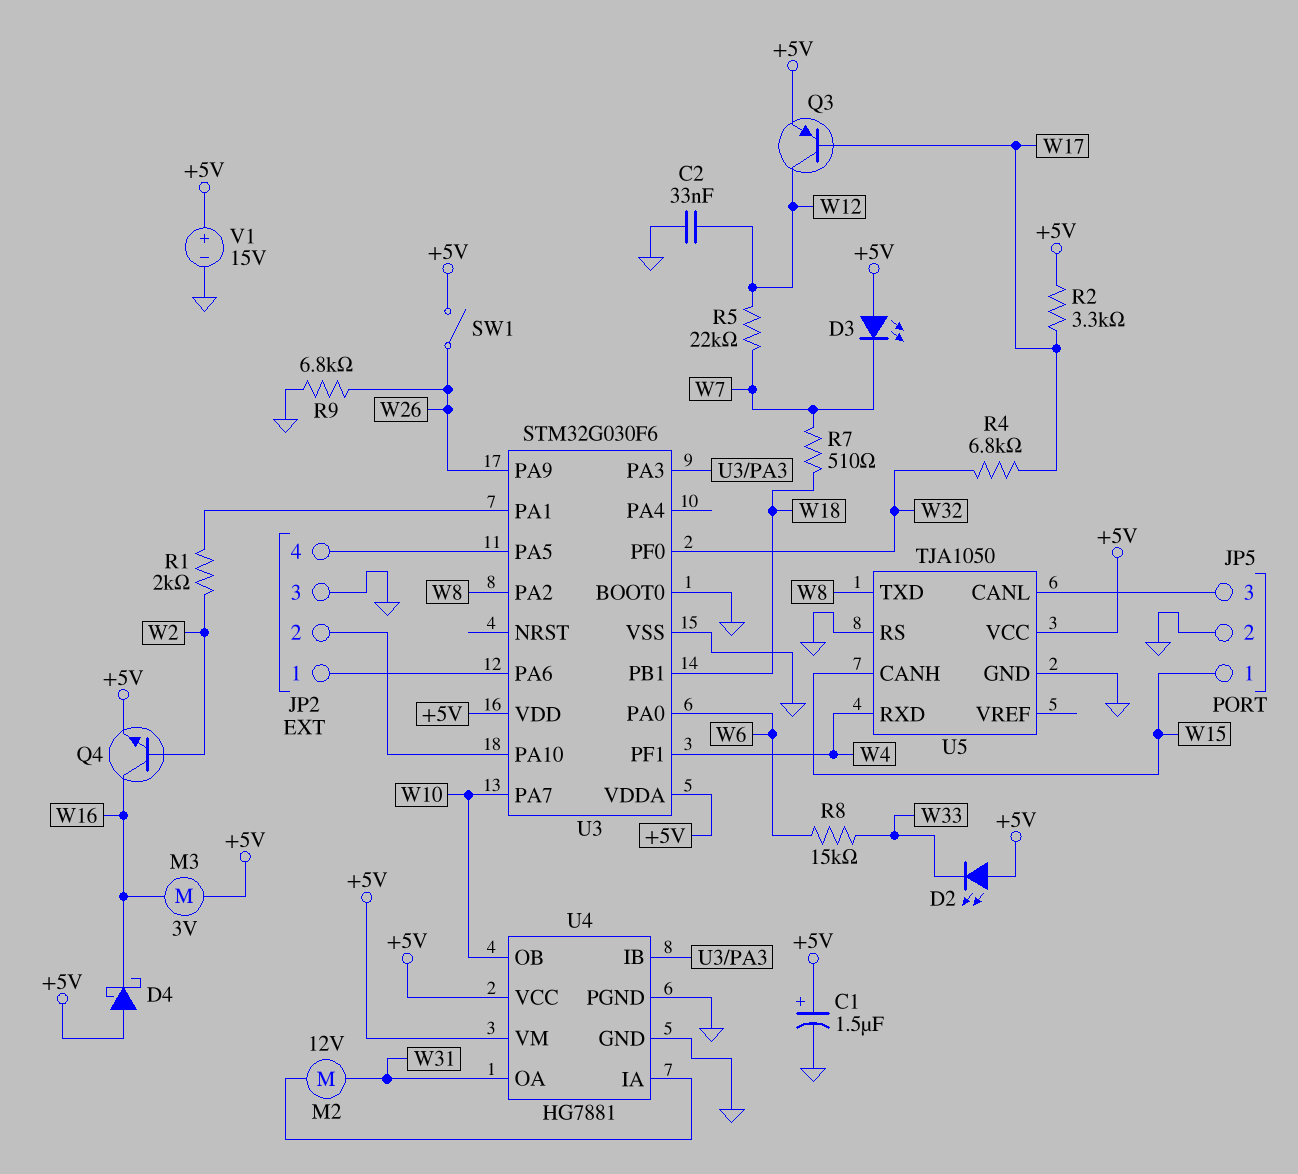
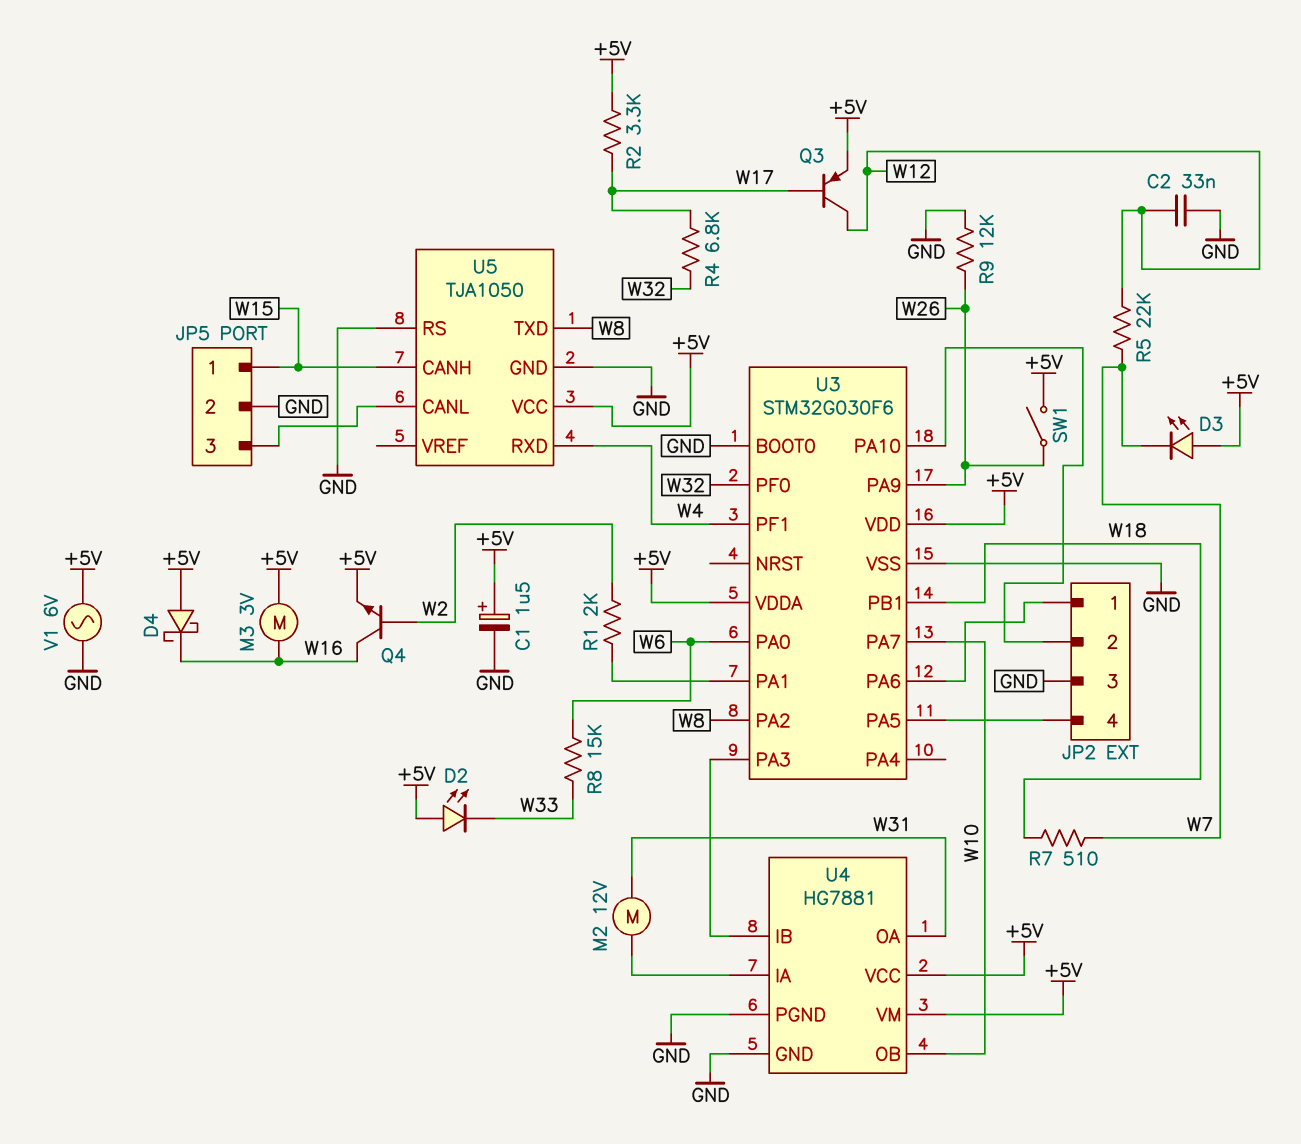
R9: 6.8k (GND, W26) -> 12k (GND, W26)
V1: 15V (plus +5V, minus GND) -> AC 6V (+5V, GND)

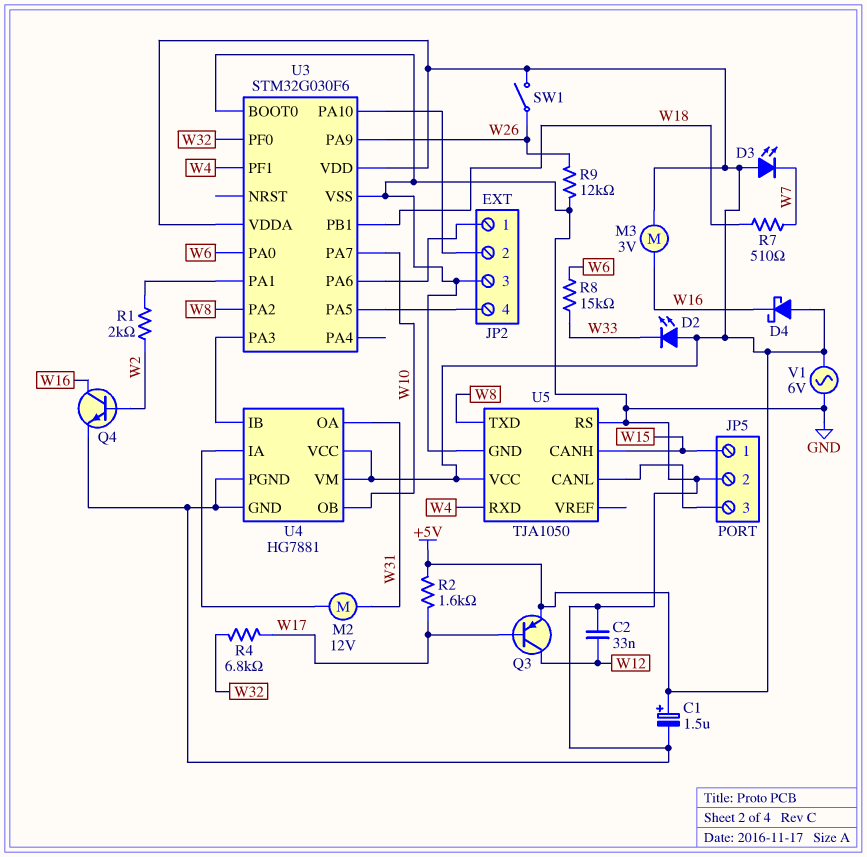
Q4: NPN (B W2, C W16, E +5V) -> NPN (B W2, C W16, E GND)
R2: 3.3k (+5V, W17) -> 1.6k (+5V, W17)
R5: 22k (W7, W12) -> none

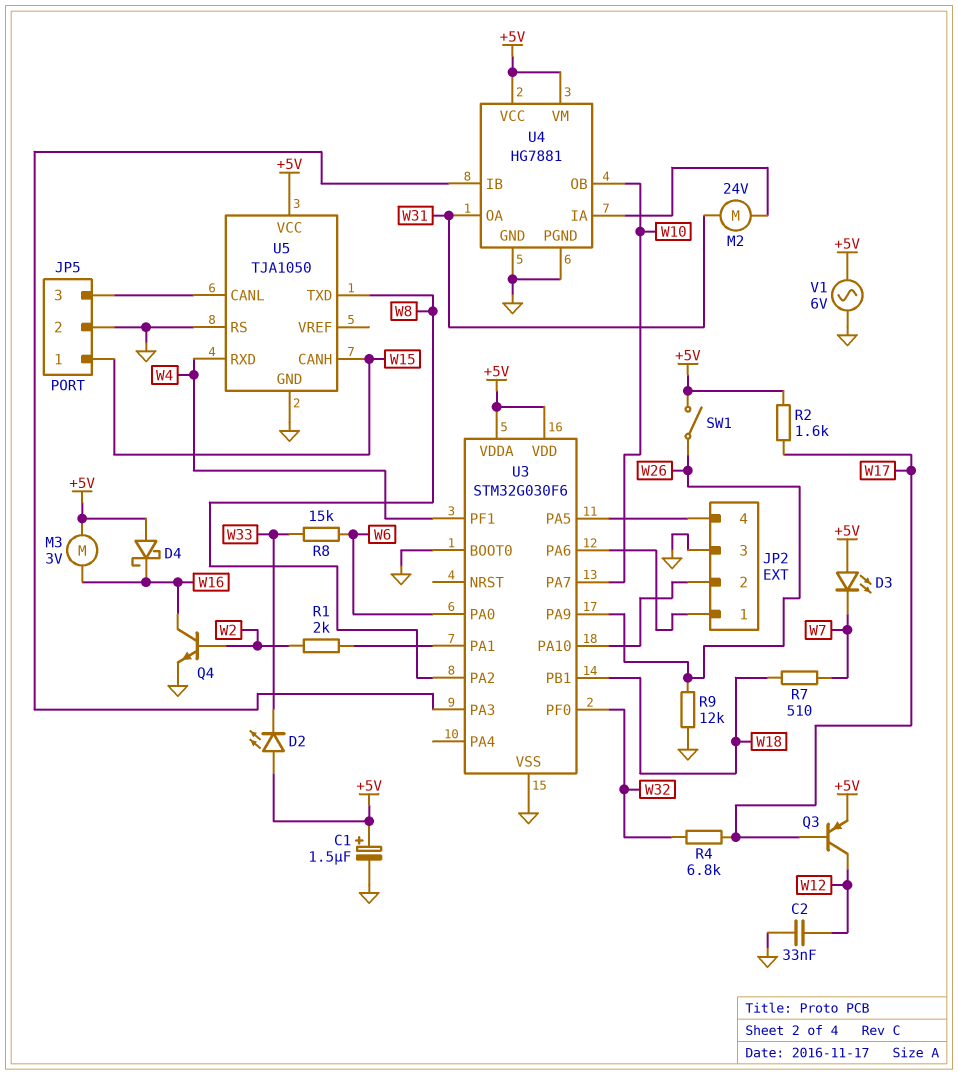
M2: motor 12V (U4/IA, W31) -> motor 24V (U4/IA, W31)

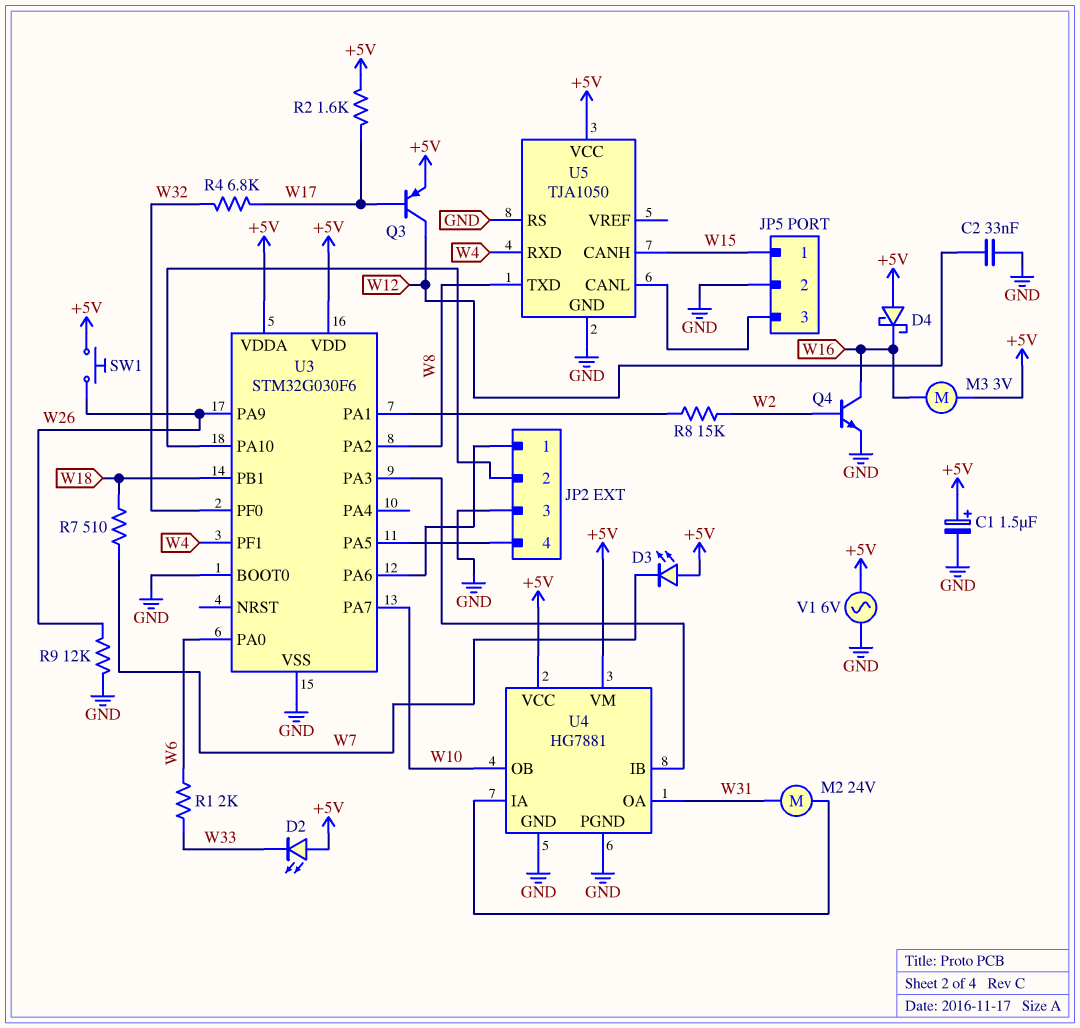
R1: 2k (U3/PA1, W2) -> 2k (W6, W33)
R8: 15k (W6, W33) -> 15k (U3/PA1, W2)
SW1: switch (+5V, W26) -> button (+5V, W26)

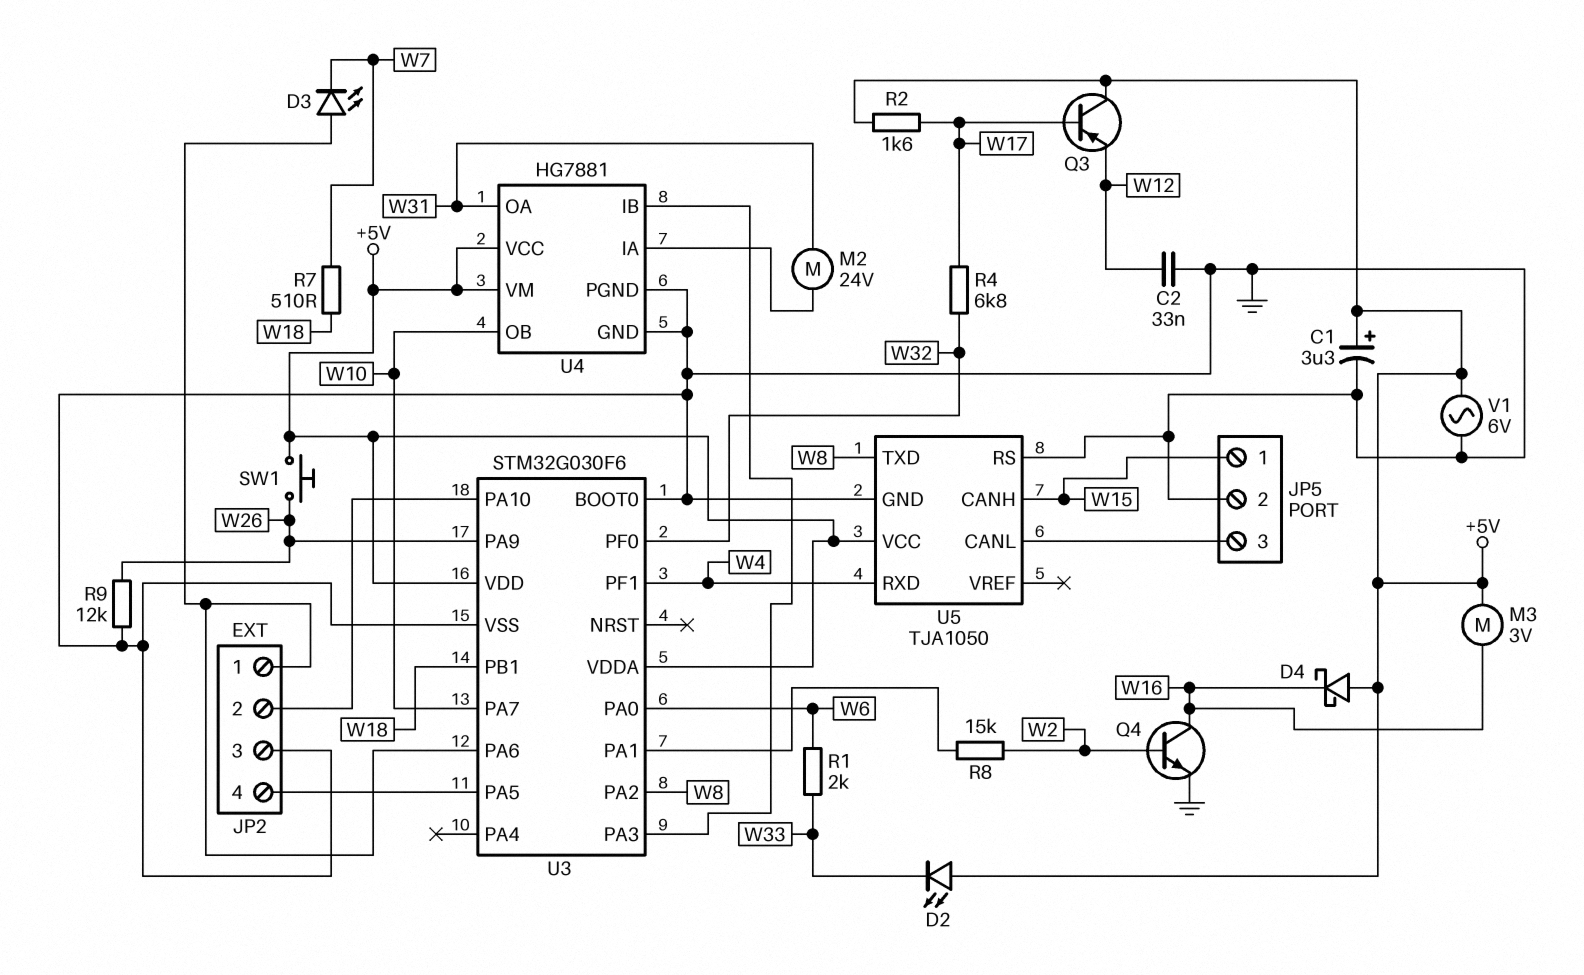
C1: 1.5uF (plus +5V, minus GND) -> 3.3uF (plus +5V, minus GND)
D3: LED (A +5V, K W7) -> LED (A JP2/1, K W7)
Q3: PNP (B W17, C W12, E +5V) -> PNP (B W17, C +5V, E W12)

